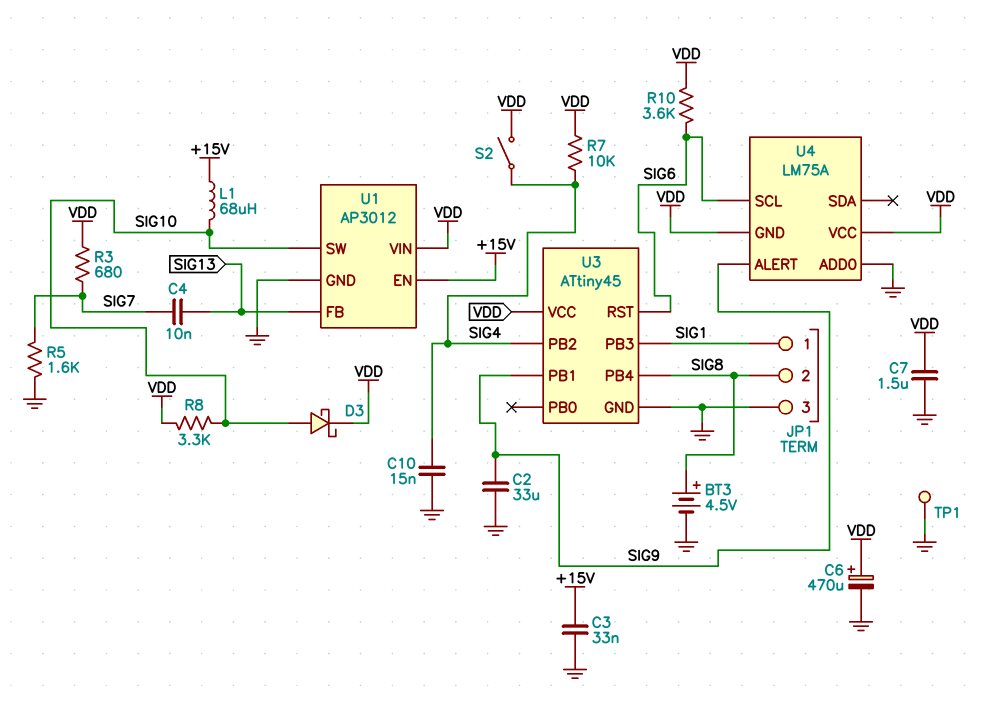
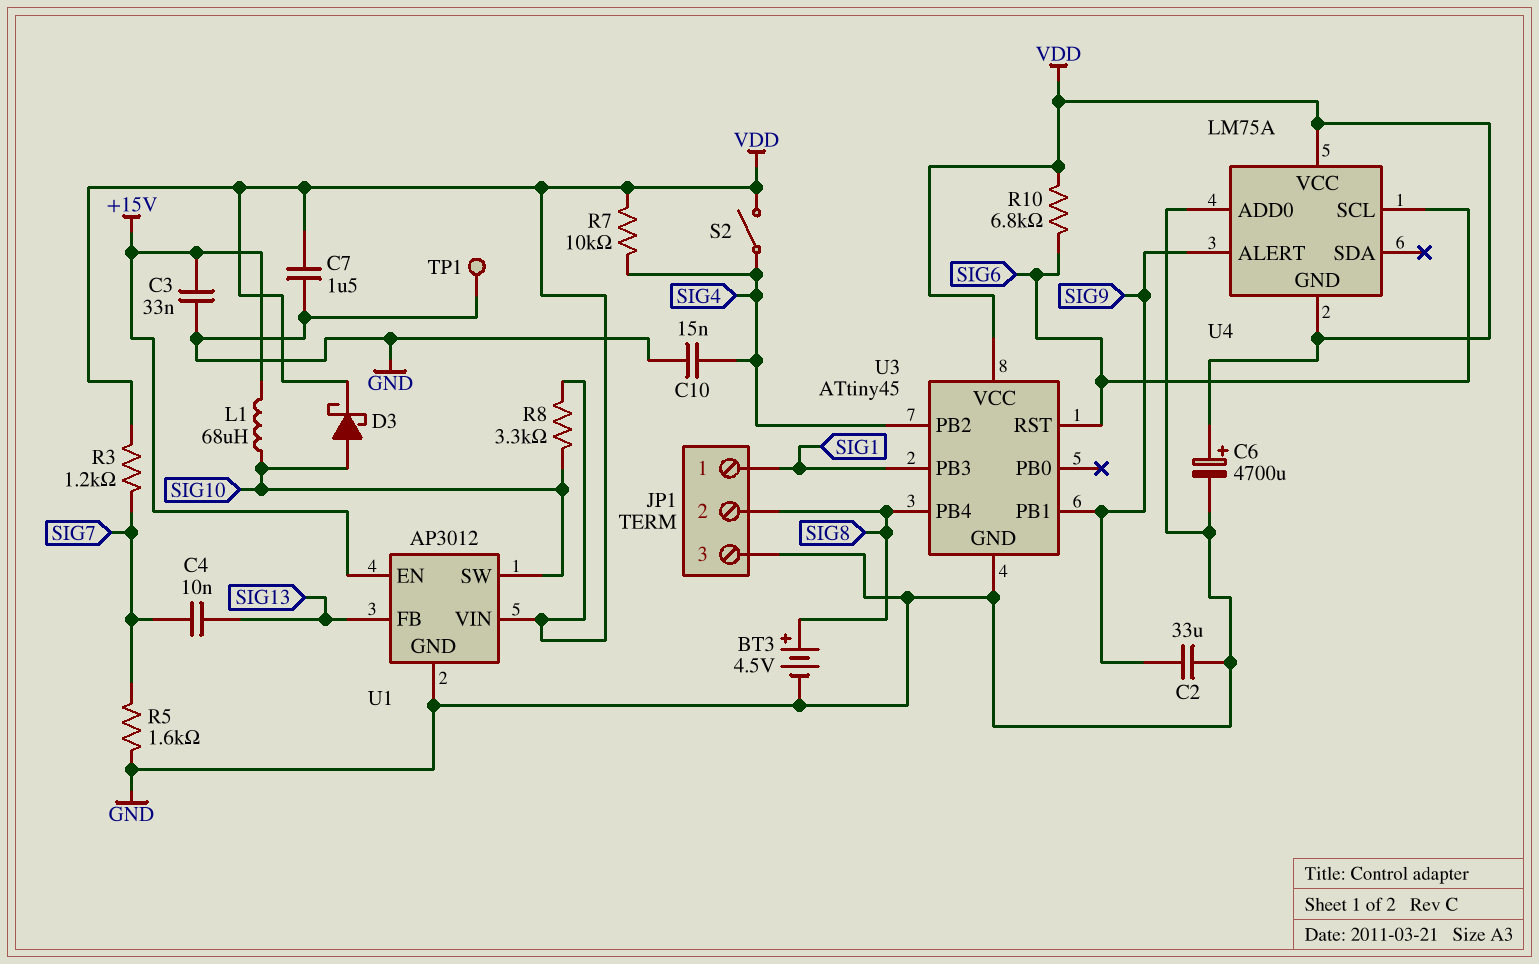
C6: 470uF (plus VDD, minus GND) -> 4700uF (plus VDD, minus GND)
R3: 680 (SIG7, VDD) -> 1.2k (SIG7, VDD)
R10: 3.6k (SIG6, VDD) -> 6.8k (SIG6, VDD)

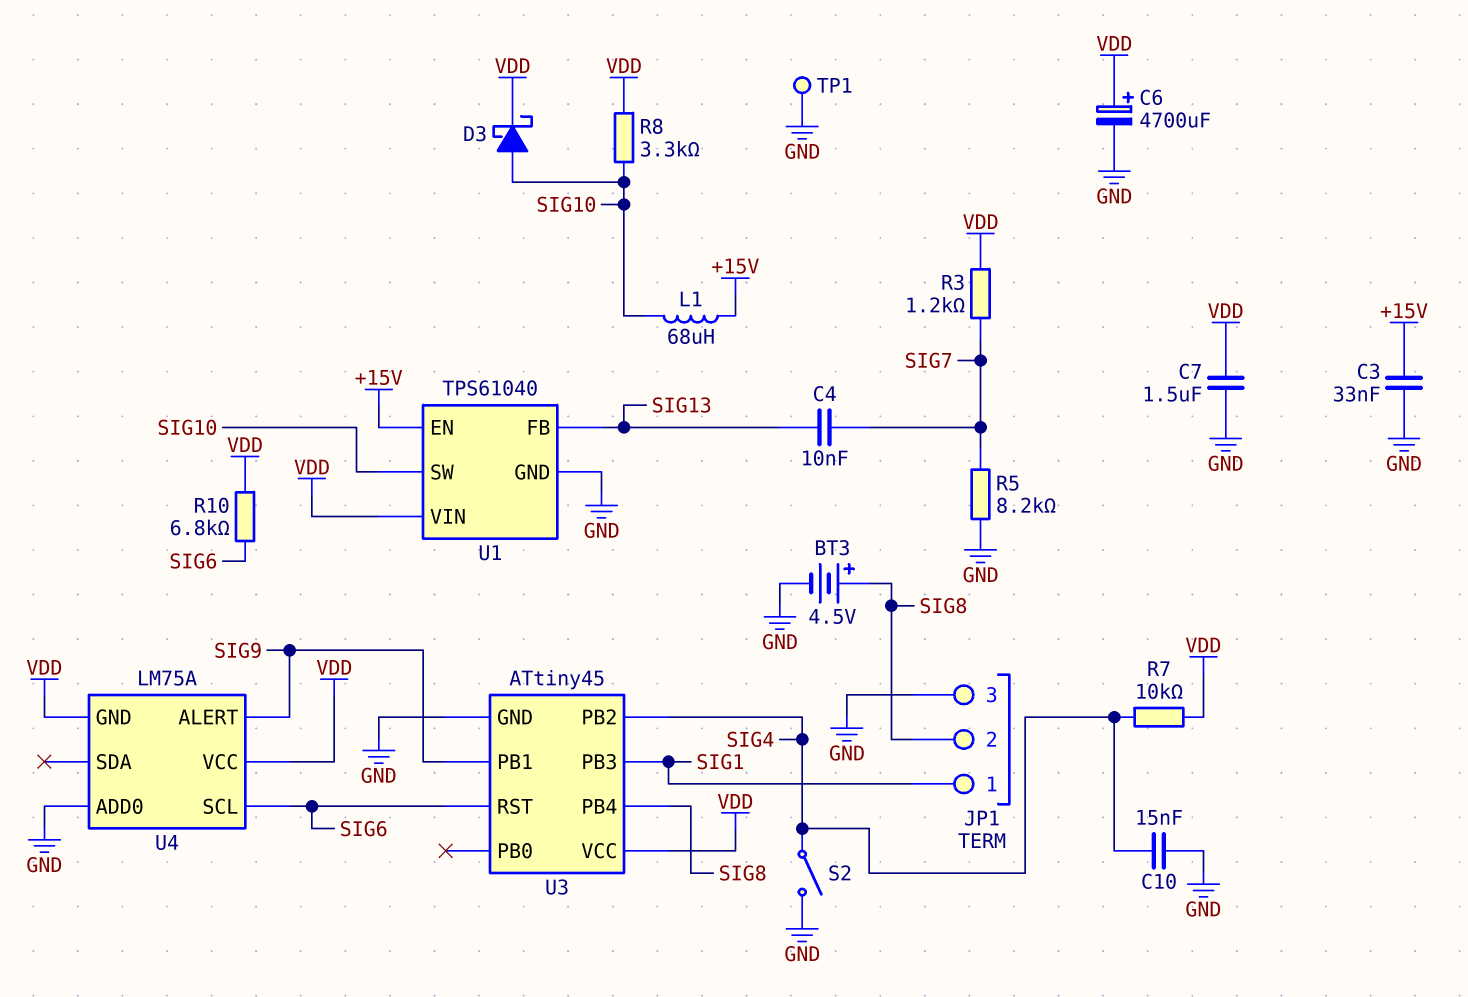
C2: 33uF (GND, SIG9) -> none
R5: 1.6k (GND, SIG7) -> 8.2k (GND, SIG7)
S2: switch (SIG4, VDD) -> switch (GND, SIG4)
U1: AP3012 -> TPS61040

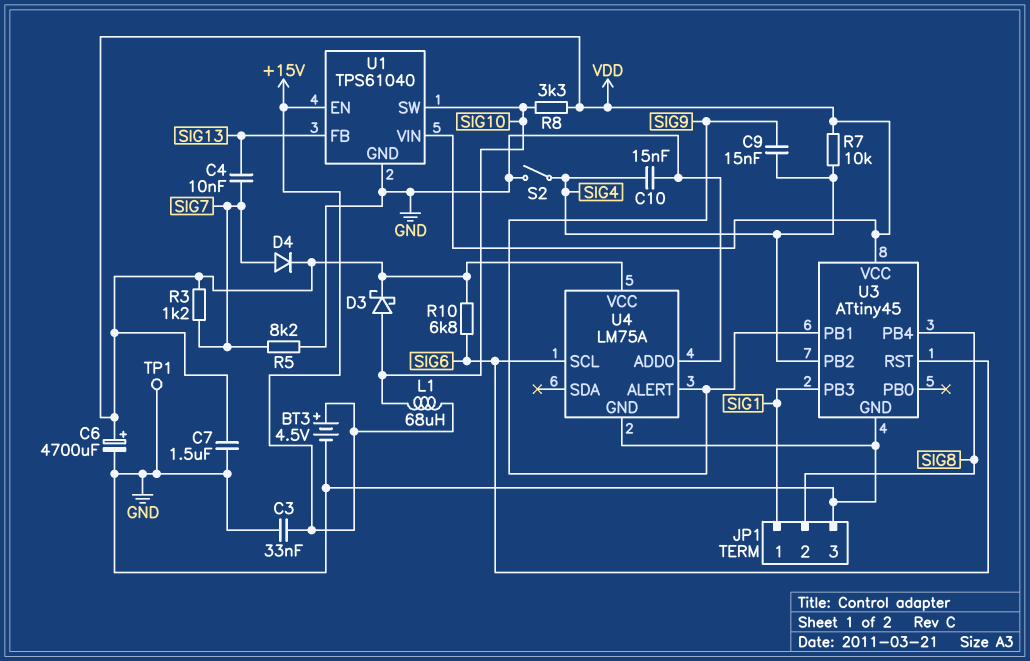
BT3: 4.5V (plus SIG8, minus GND) -> 4.5V (plus +15V, minus GND)
C9: none -> 15nF (SIG4, SIG9)
D4: none -> diode (A SIG7, K VDD)
U4 pin GND: VDD -> GND

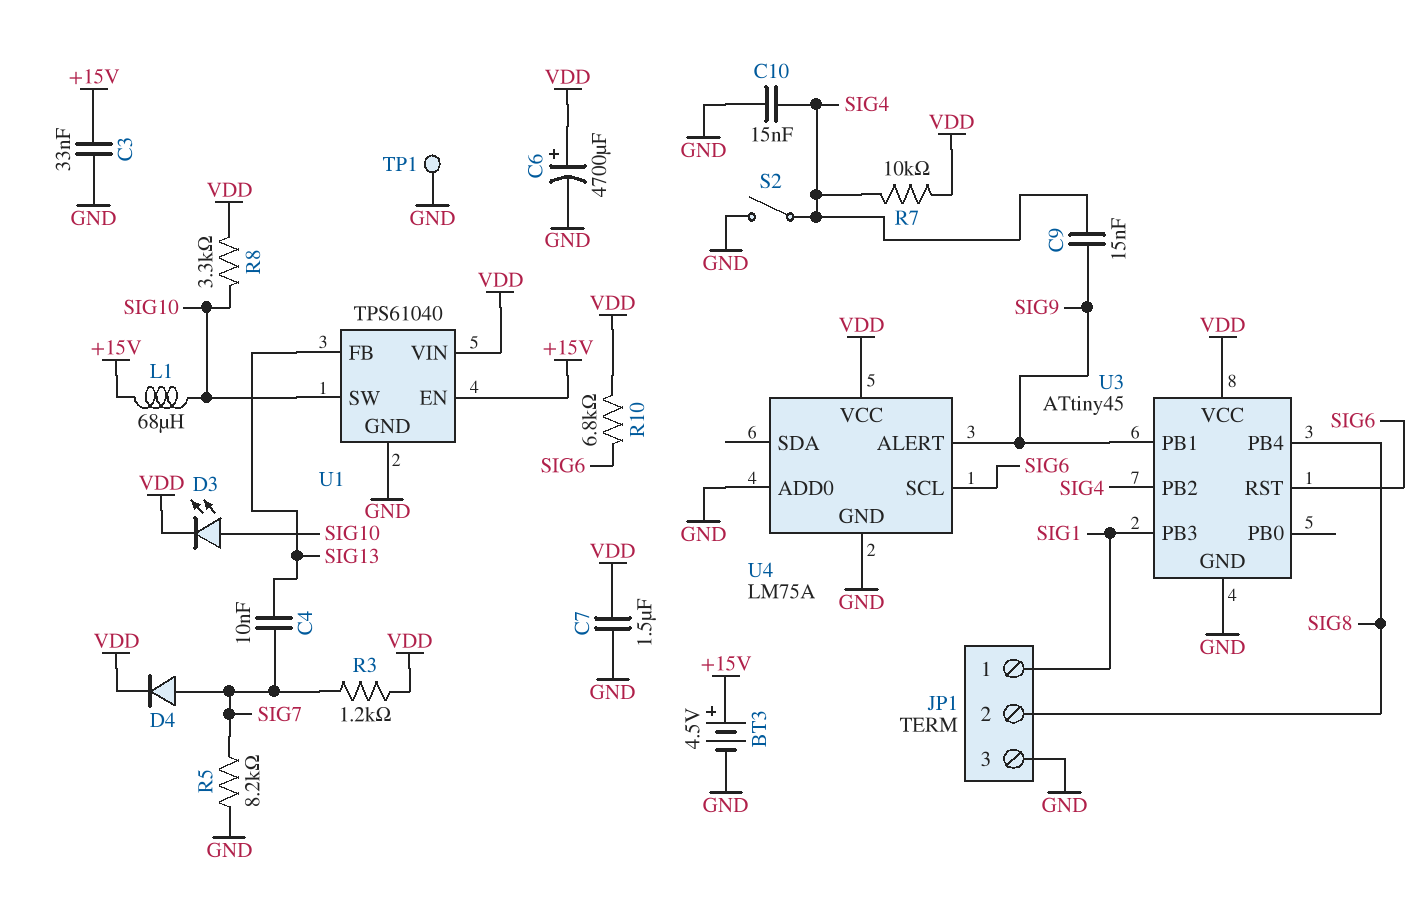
D3: schottky (A SIG10, K VDD) -> LED (A SIG10, K VDD)

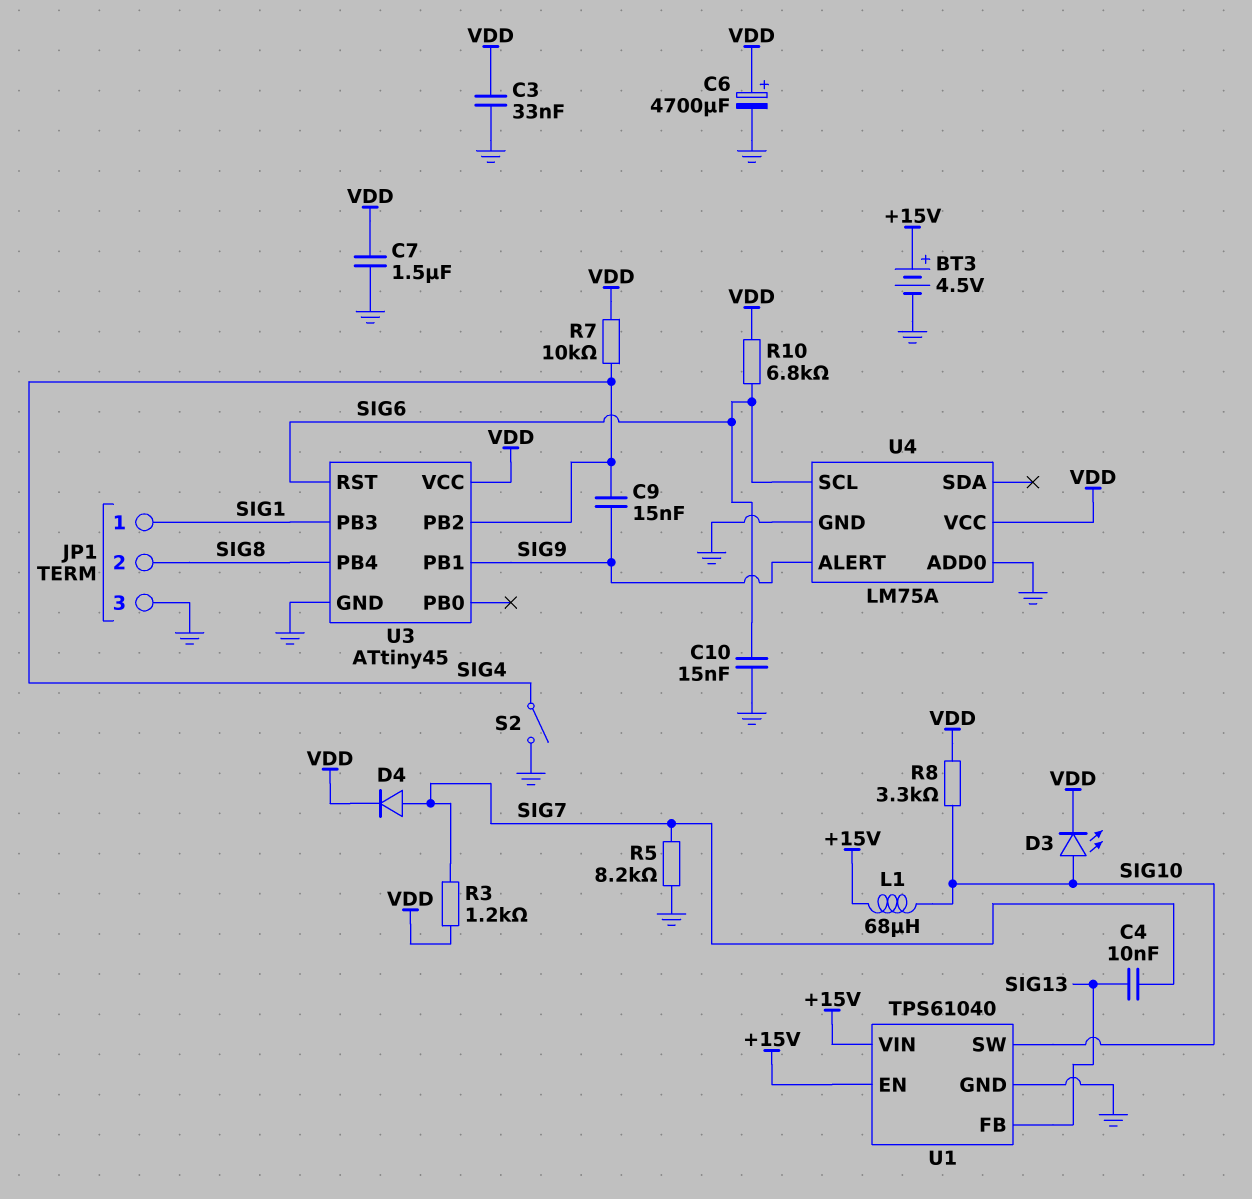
C3: 33nF (+15V, GND) -> 33nF (GND, VDD)
C10: 15nF (GND, SIG4) -> 15nF (GND, SIG6)
TP1: test point (GND) -> none
U1 pin VIN: VDD -> +15V

